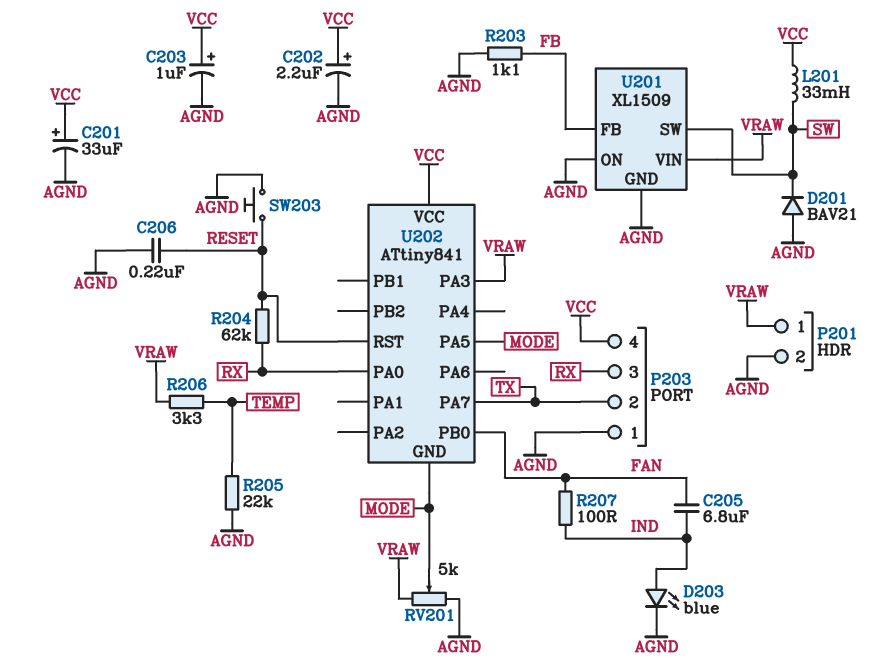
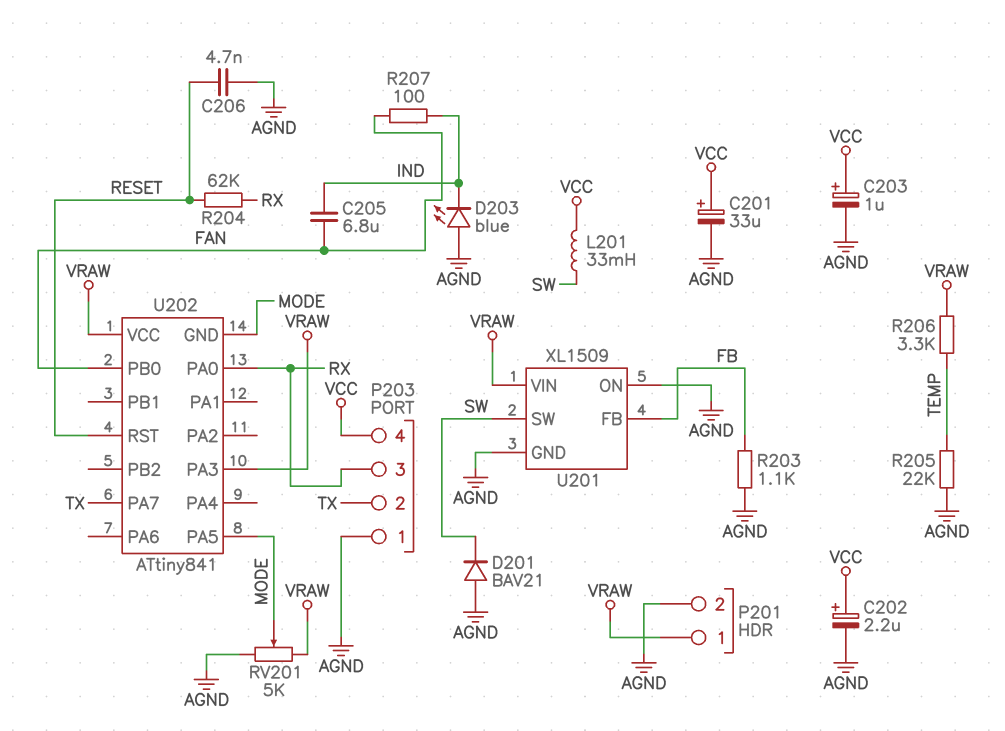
C206: 220nF (AGND, RESET) -> 4.7nF (AGND, RESET)
D203: LED blue (A IND, K AGND) -> LED blue (A AGND, K IND)
SW203: button (AGND, RESET) -> none
U202 pin VCC: VCC -> VRAW

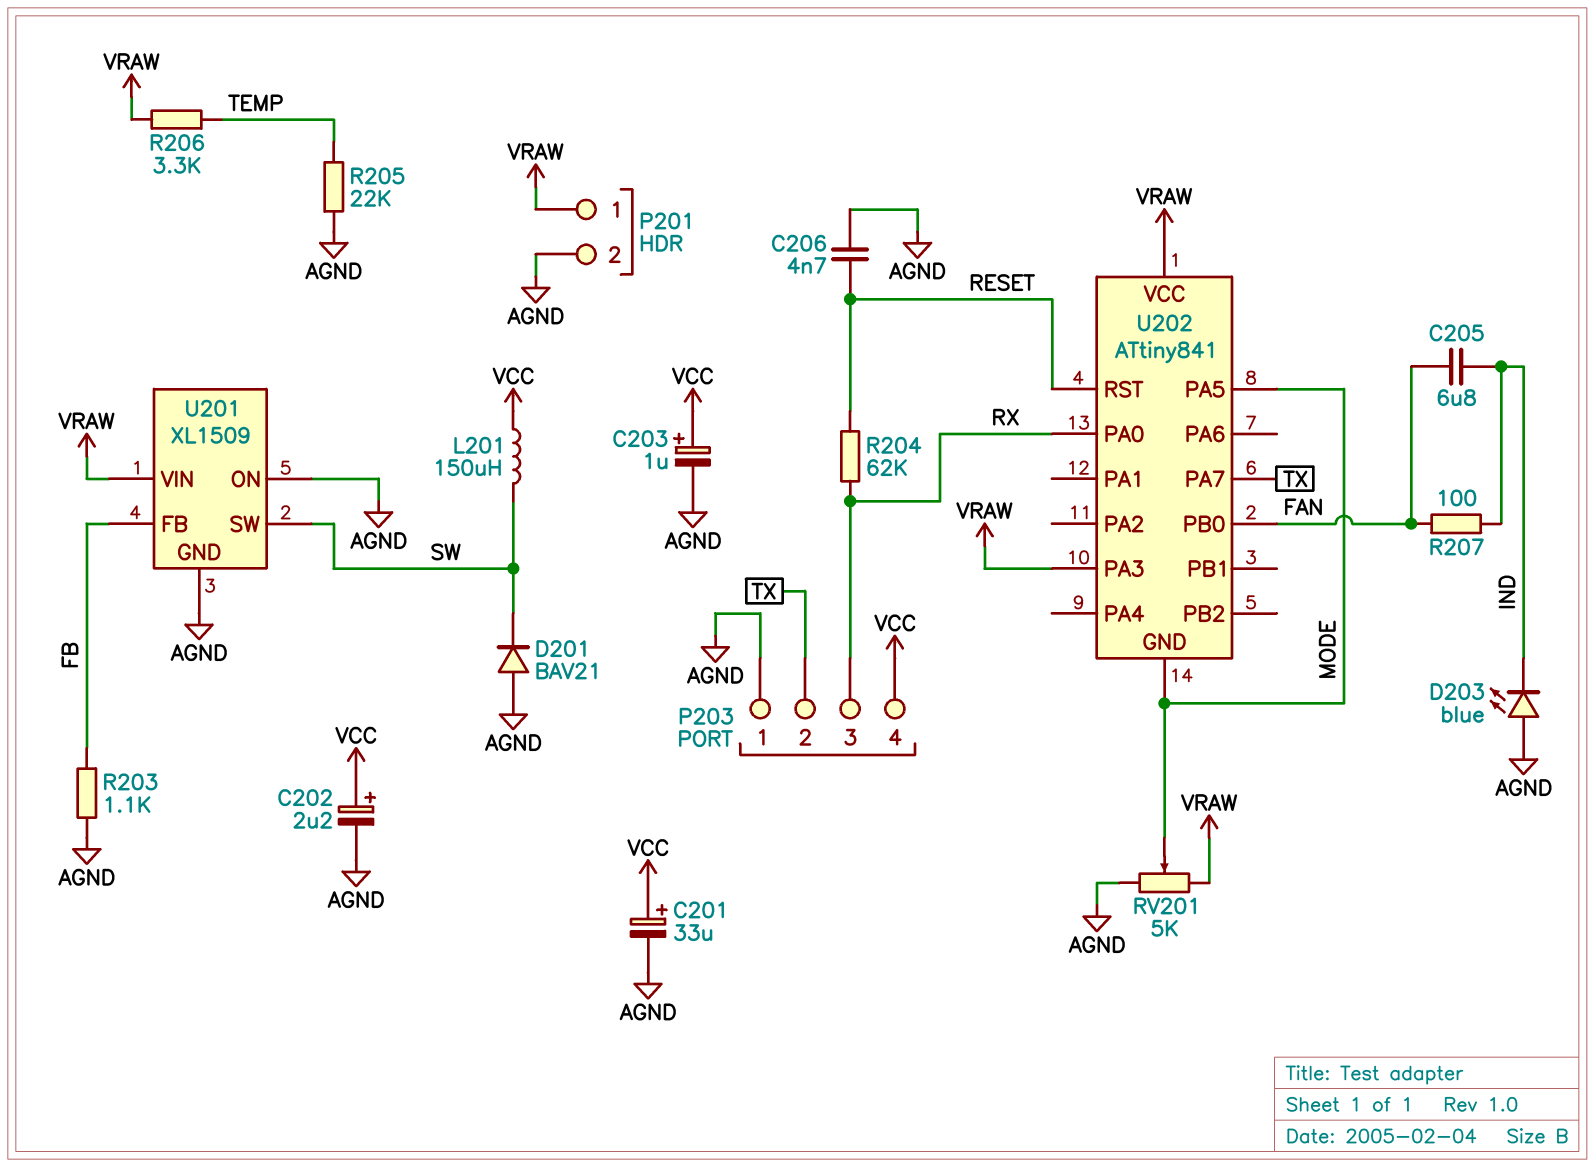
L201: 33mH (SW, VCC) -> 150uH (SW, VCC)

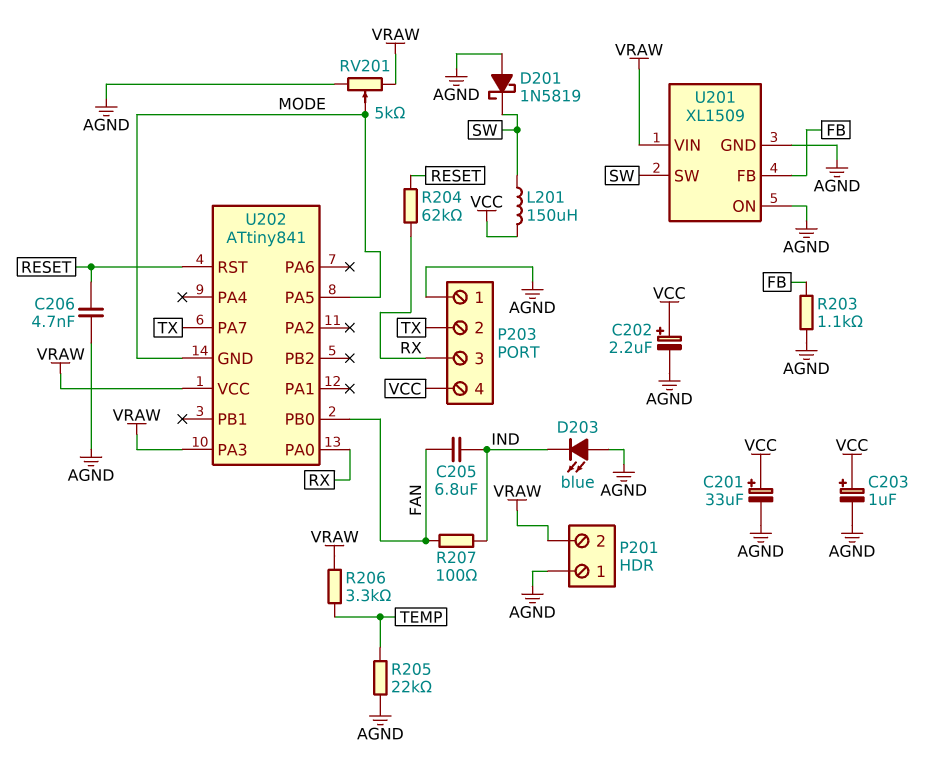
D201: diode BAV21 (A AGND, K SW) -> schottky 1N5819 (A AGND, K SW)
P201 pin 1: VRAW -> AGND
P201 pin 2: AGND -> VRAW

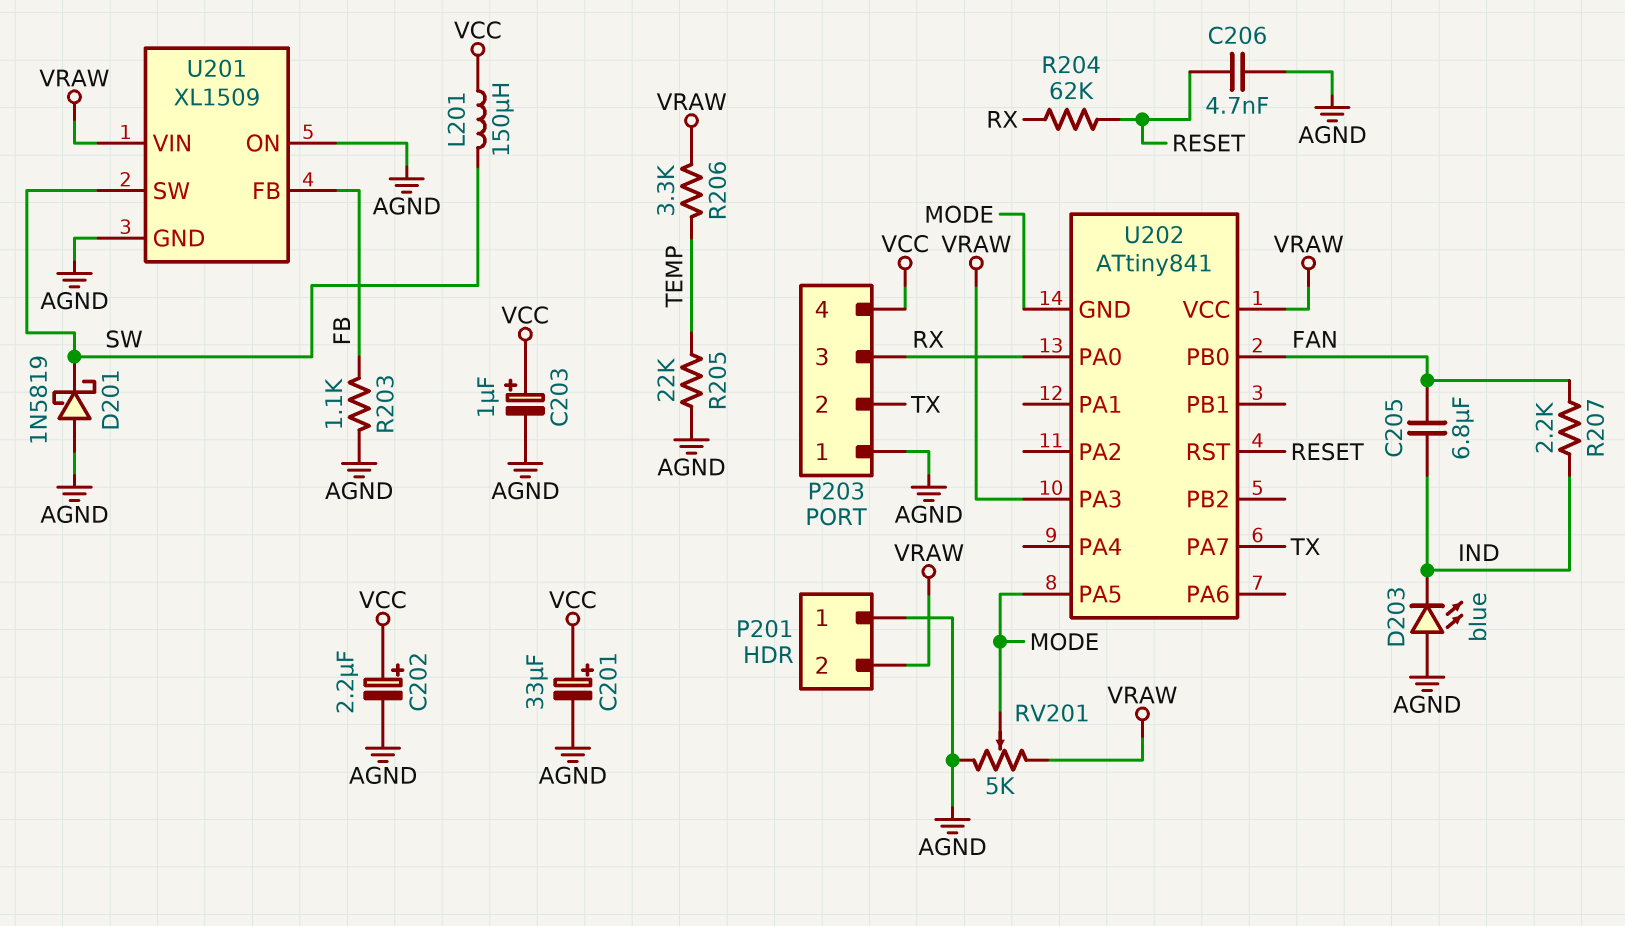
R207: 100 (FAN, IND) -> 2.2k (FAN, IND)

